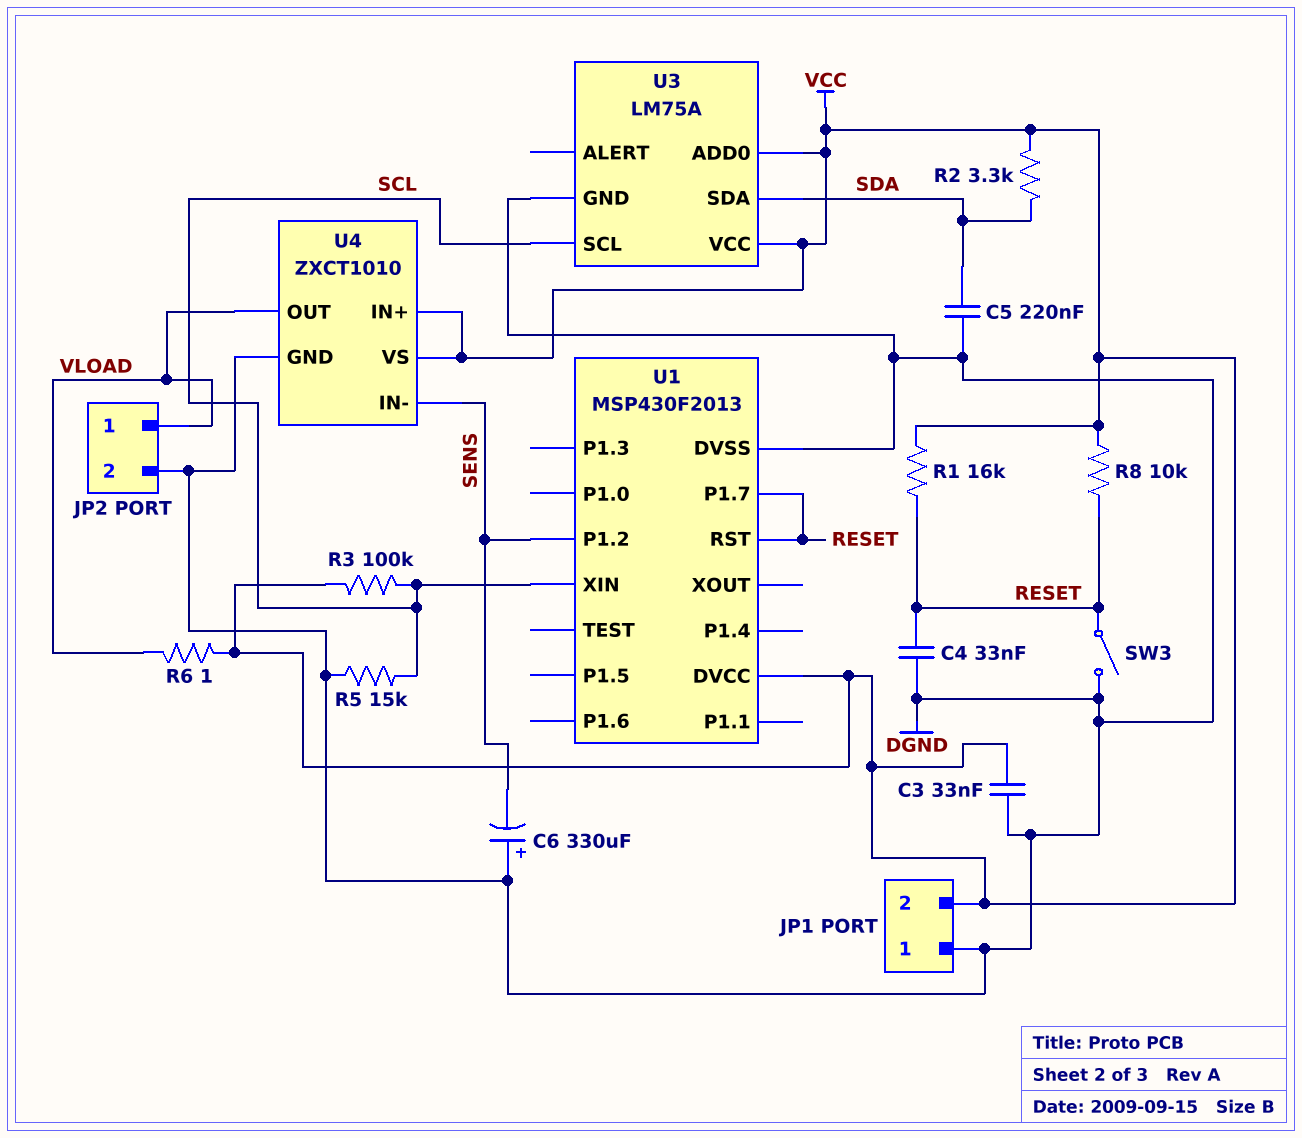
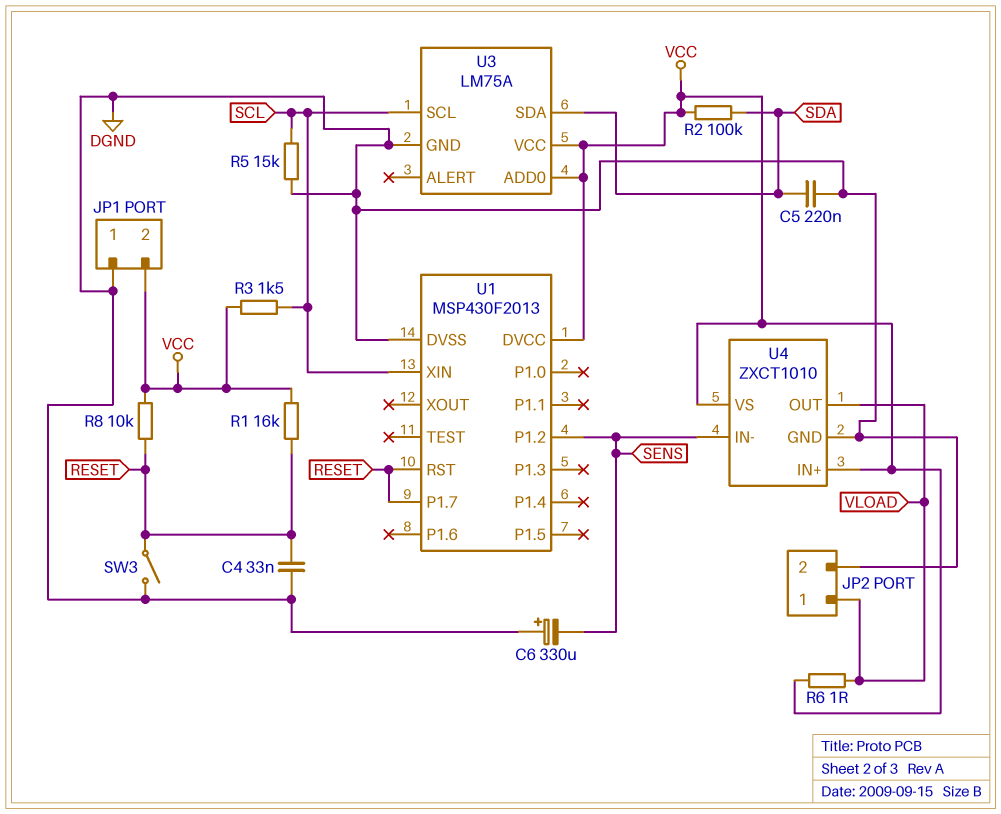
C3: 33nF (DGND, VCC) -> none
R2: 3.3k (SDA, VCC) -> 100k (SDA, VCC)
R3: 100k (SCL, VCC) -> 1.5k (SCL, VCC)

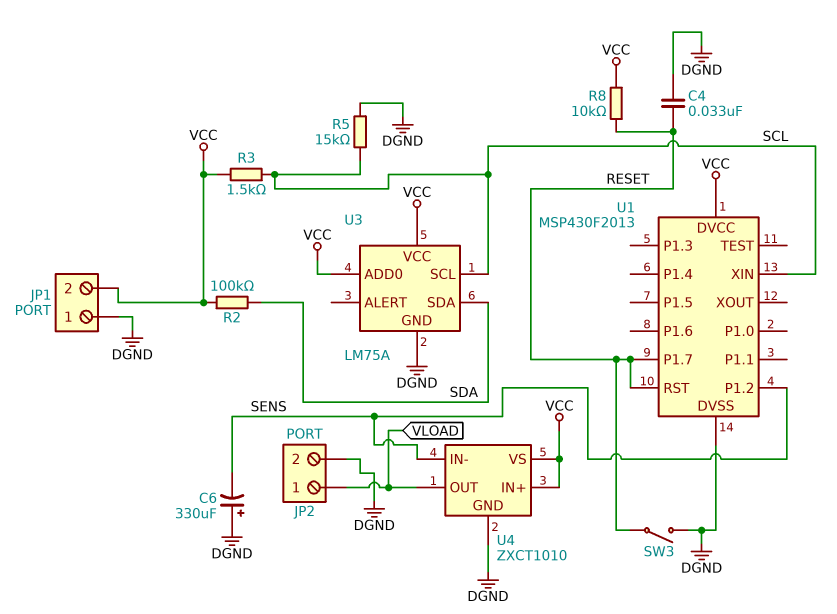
C5: 220nF (DGND, SDA) -> none
R1: 16k (RESET, VCC) -> none
R6: 1 (VCC, VLOAD) -> none

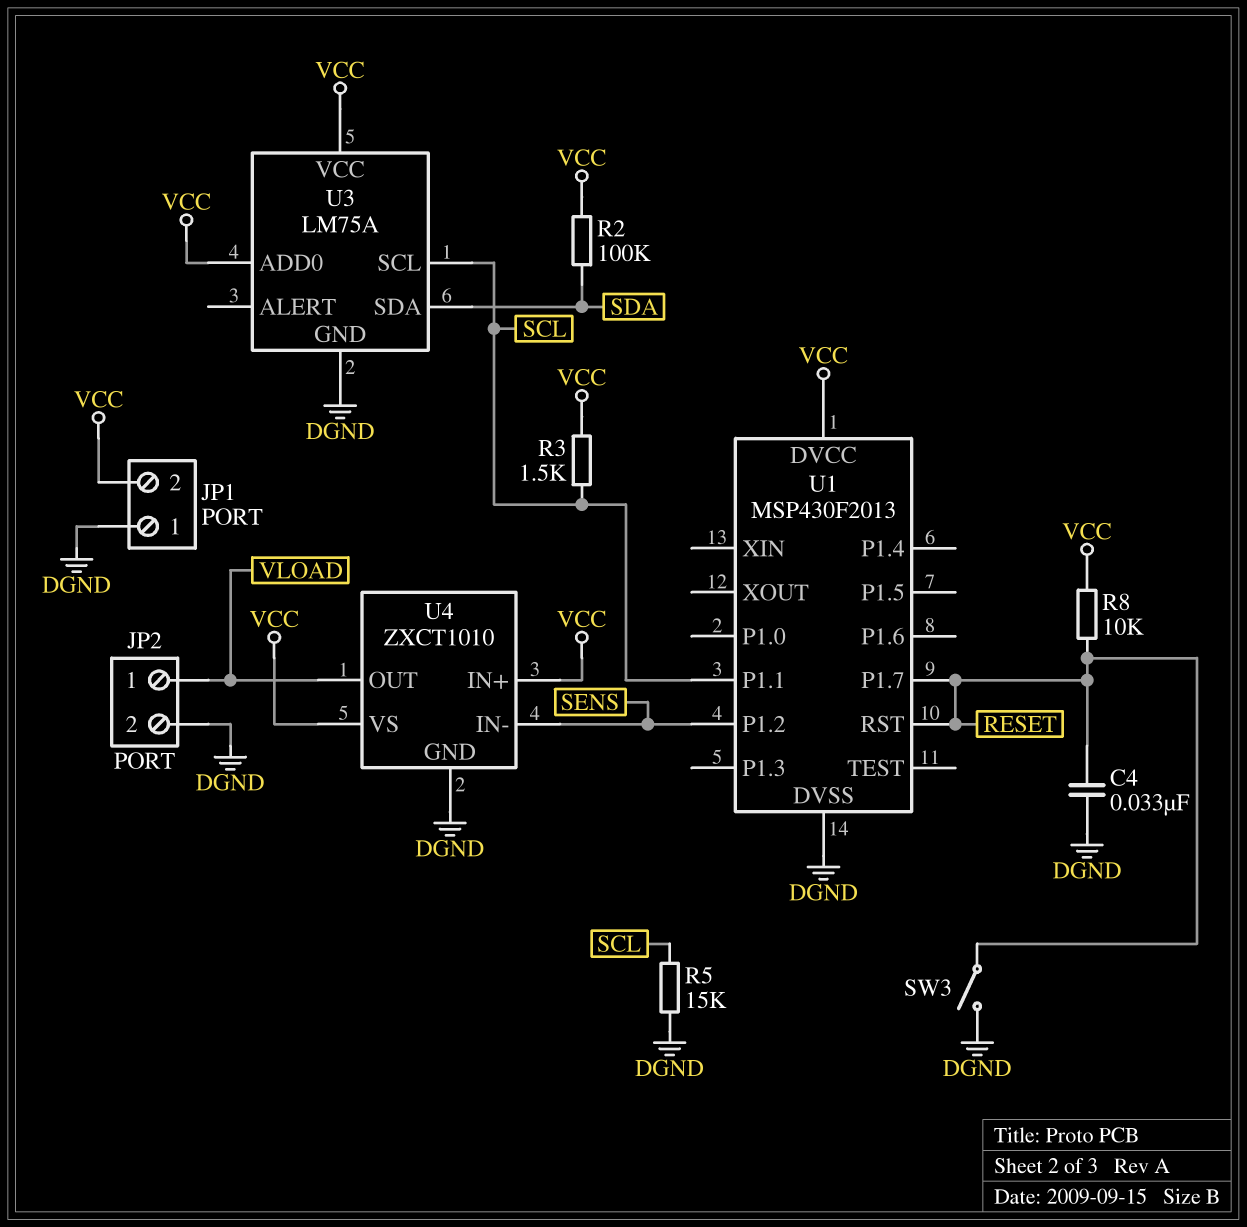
C6: 330uF (plus DGND, minus SENS) -> none
U1 pin P1.1: none -> SCL
U1 pin XIN: SCL -> none

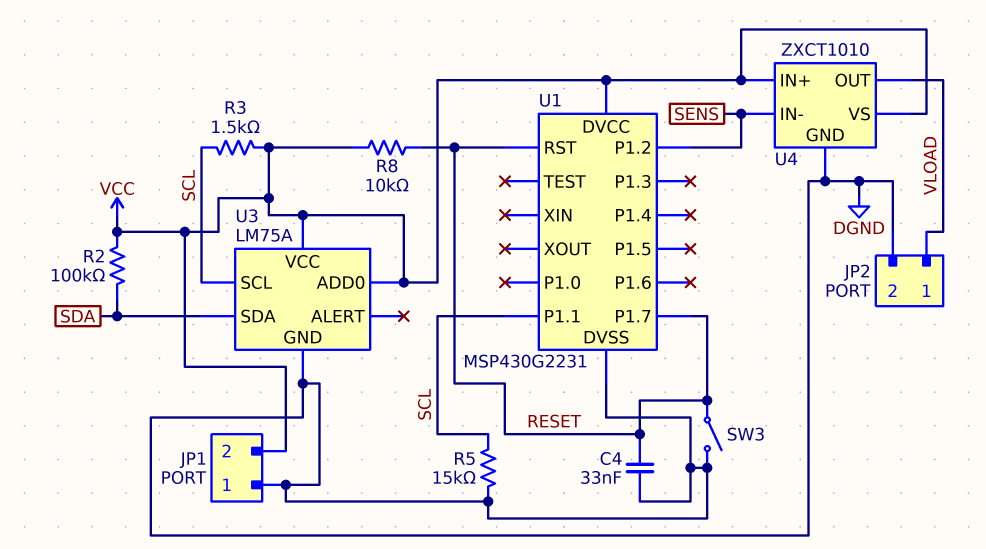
U1: MSP430F2013 -> MSP430G2231

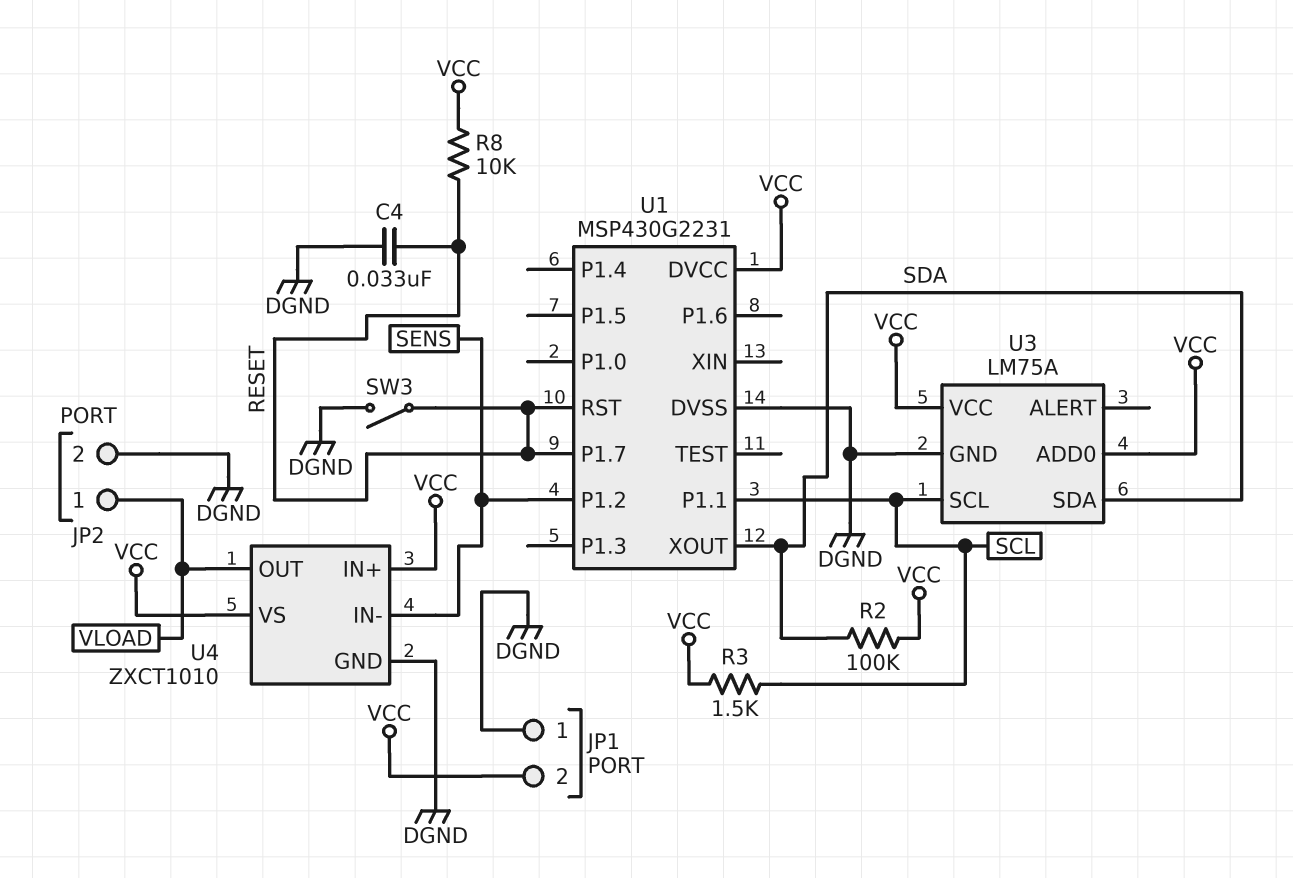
R5: 15k (DGND, SCL) -> none
U1 pin XOUT: none -> SDA

